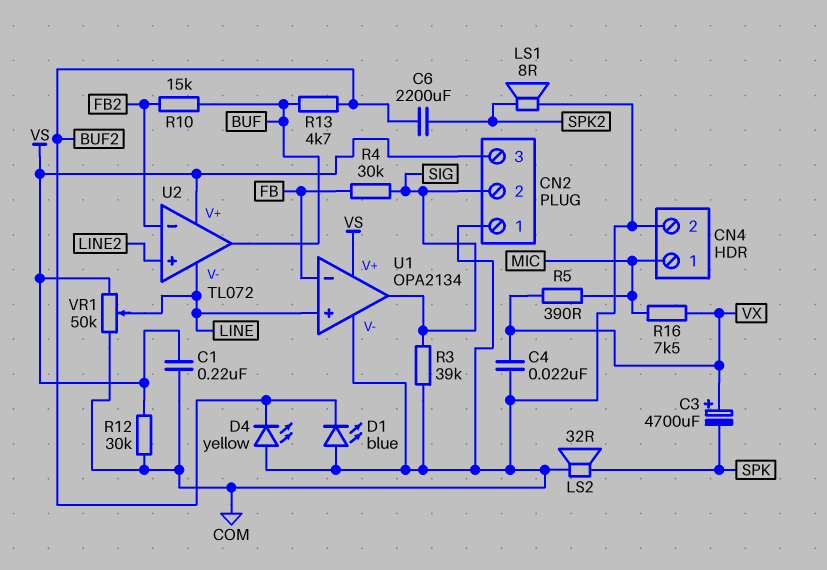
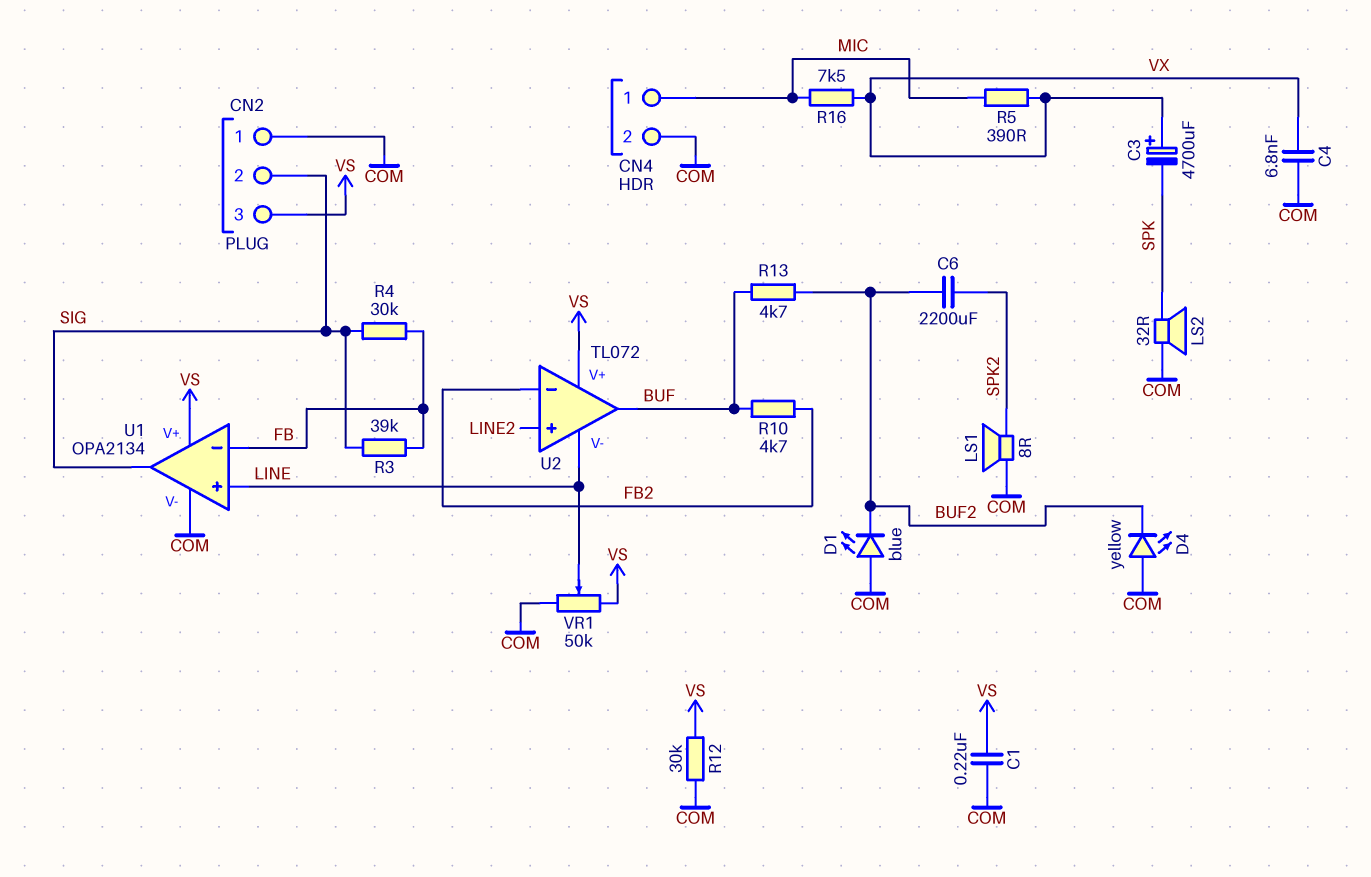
C4: 22nF (COM, VX) -> 6.8nF (COM, VX)
R3: 39k (COM, SIG) -> 39k (FB, SIG)
R10: 15k (BUF, FB2) -> 4.7k (BUF, FB2)

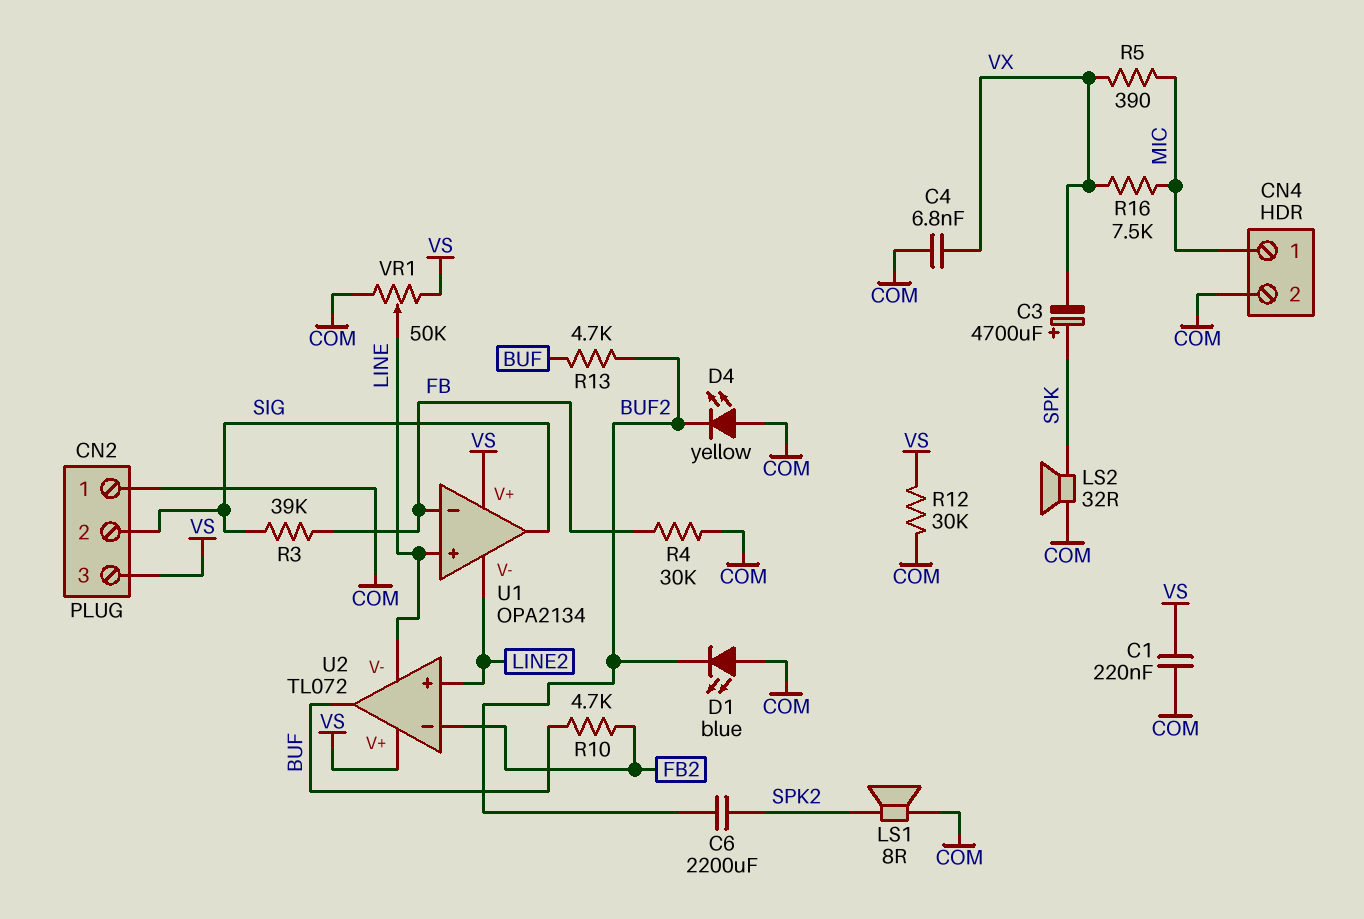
C3: 4700uF (plus VX, minus SPK) -> 4700uF (plus SPK, minus VX)
R4: 30k (FB, SIG) -> 30k (COM, FB)
U1 pin V-: COM -> LINE2

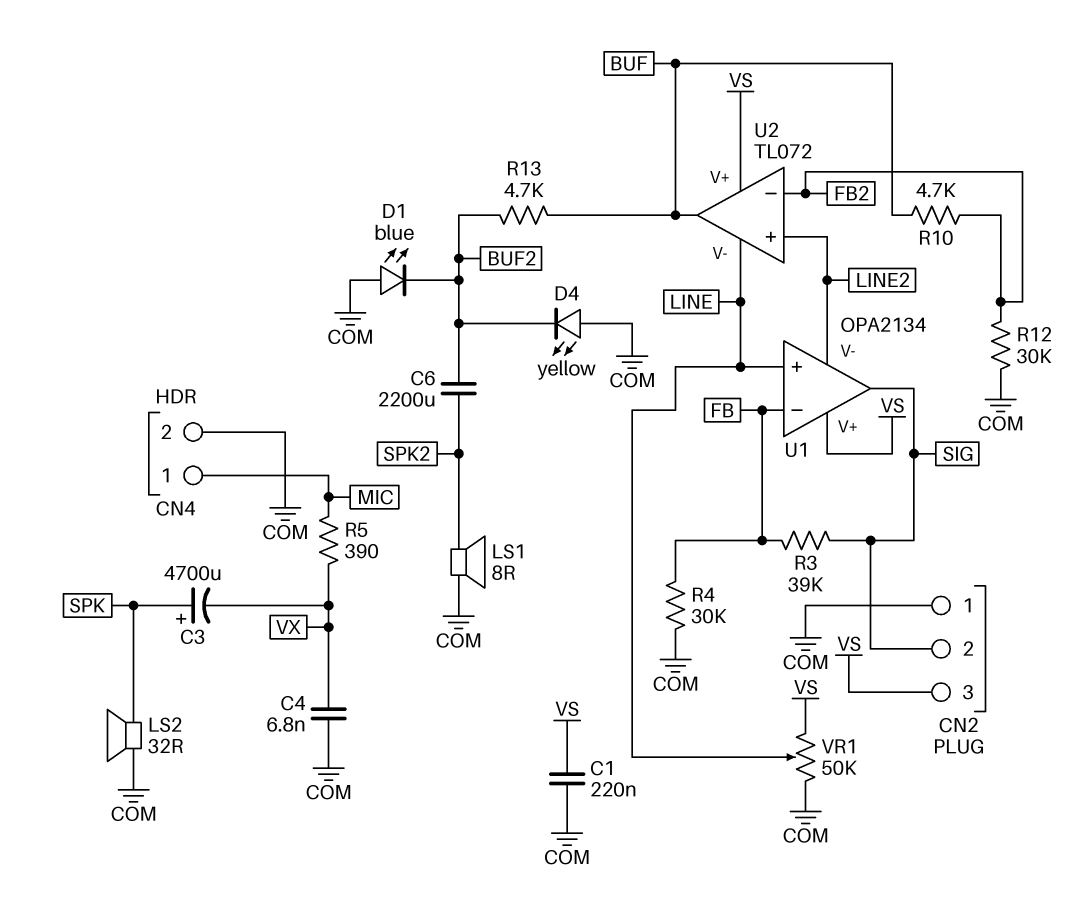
R12: 30k (COM, VS) -> 30k (COM, FB2)
R16: 7.5k (MIC, VX) -> none

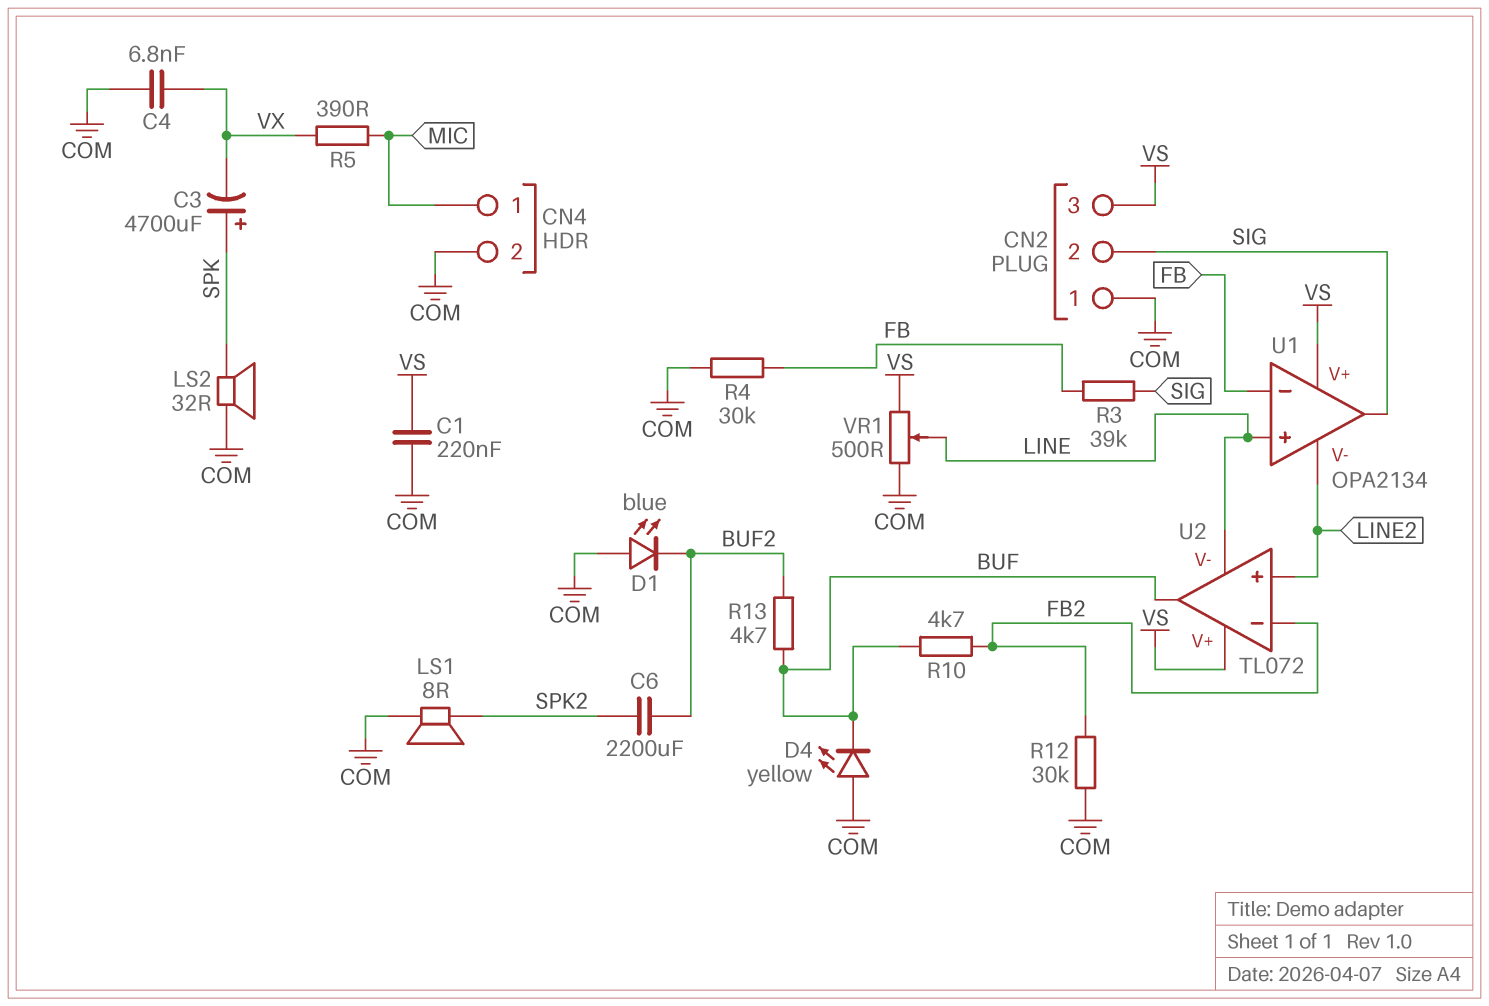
D4: LED yellow (A COM, K BUF2) -> LED yellow (A COM, K BUF)
VR1: 50k (COM, VS, wiper LINE) -> 500 (COM, VS, wiper LINE)

